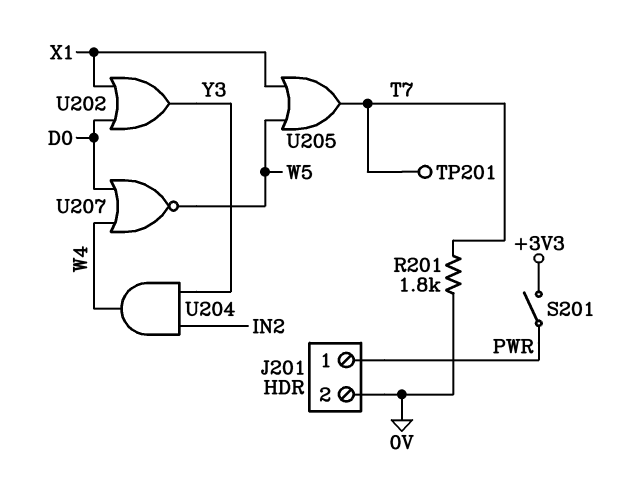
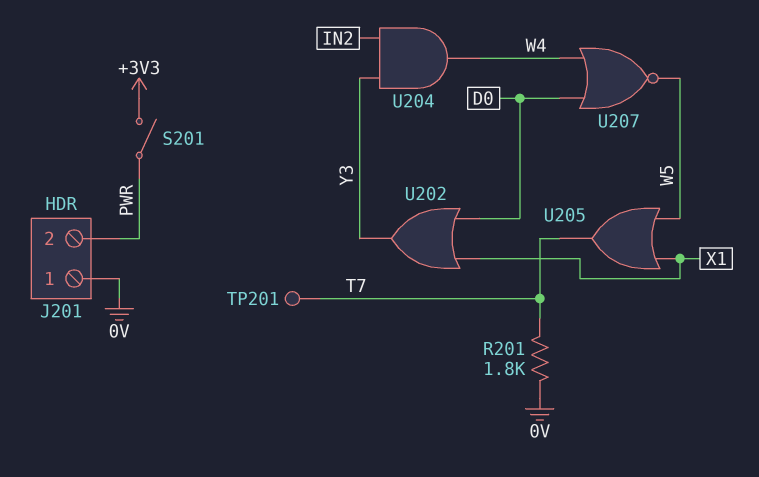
J201 pin 1: PWR -> 0V
J201 pin 2: 0V -> PWR

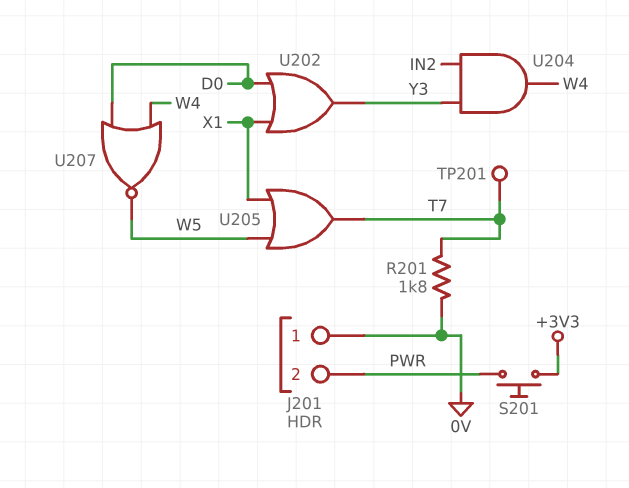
S201: switch (+3V3, PWR) -> button (+3V3, PWR)

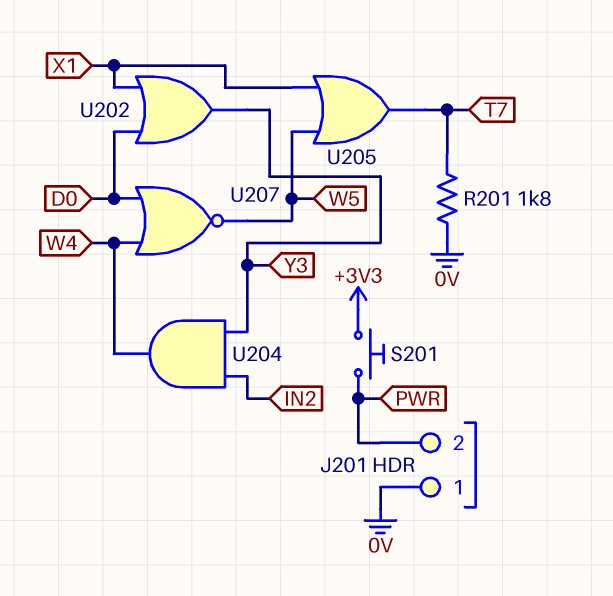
TP201: test point (T7) -> none

